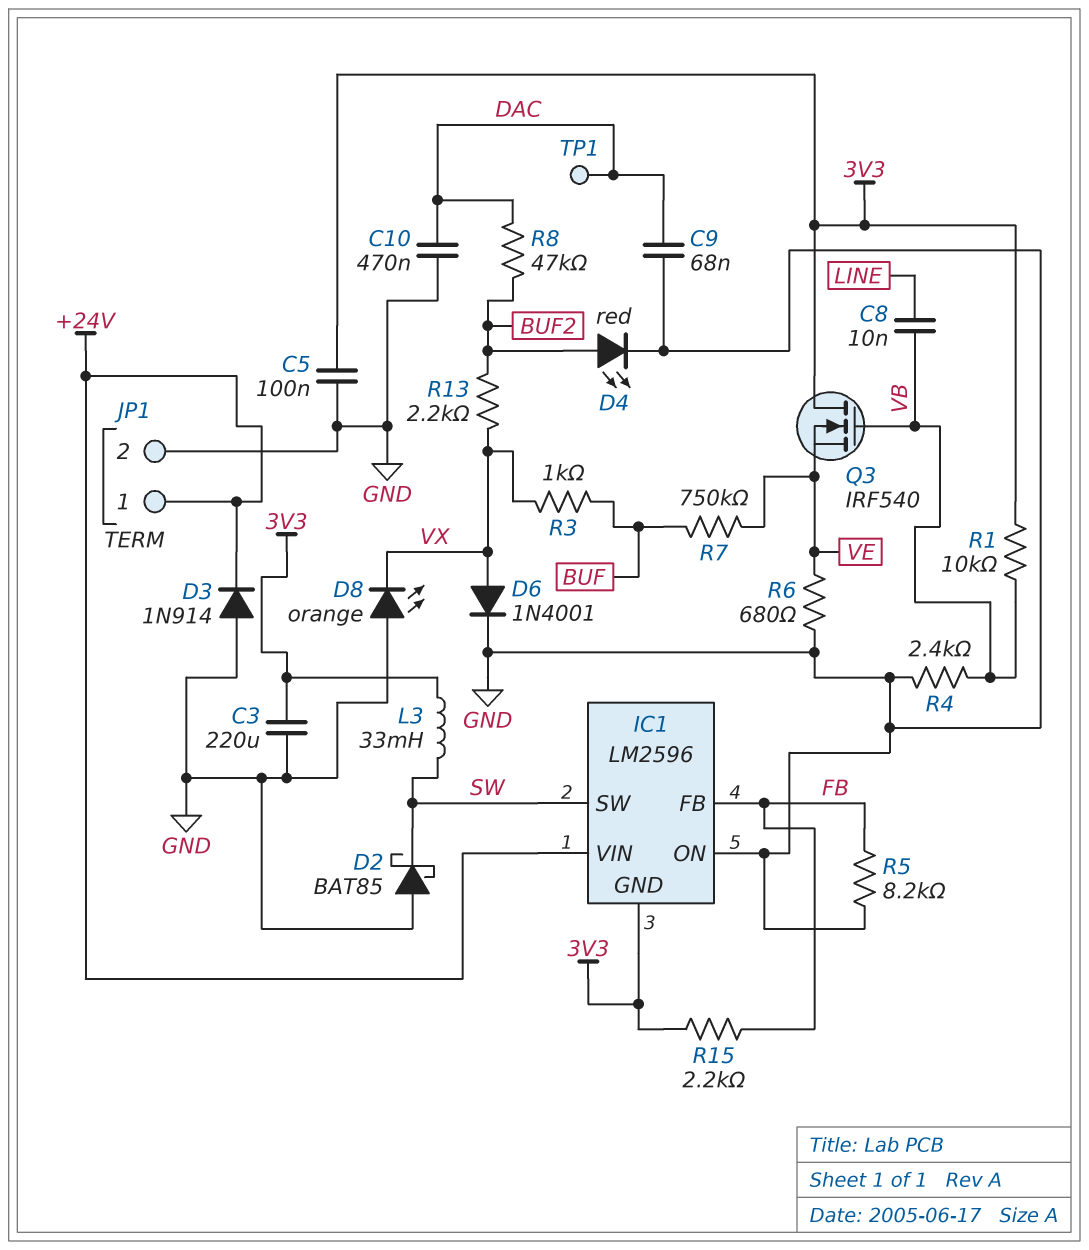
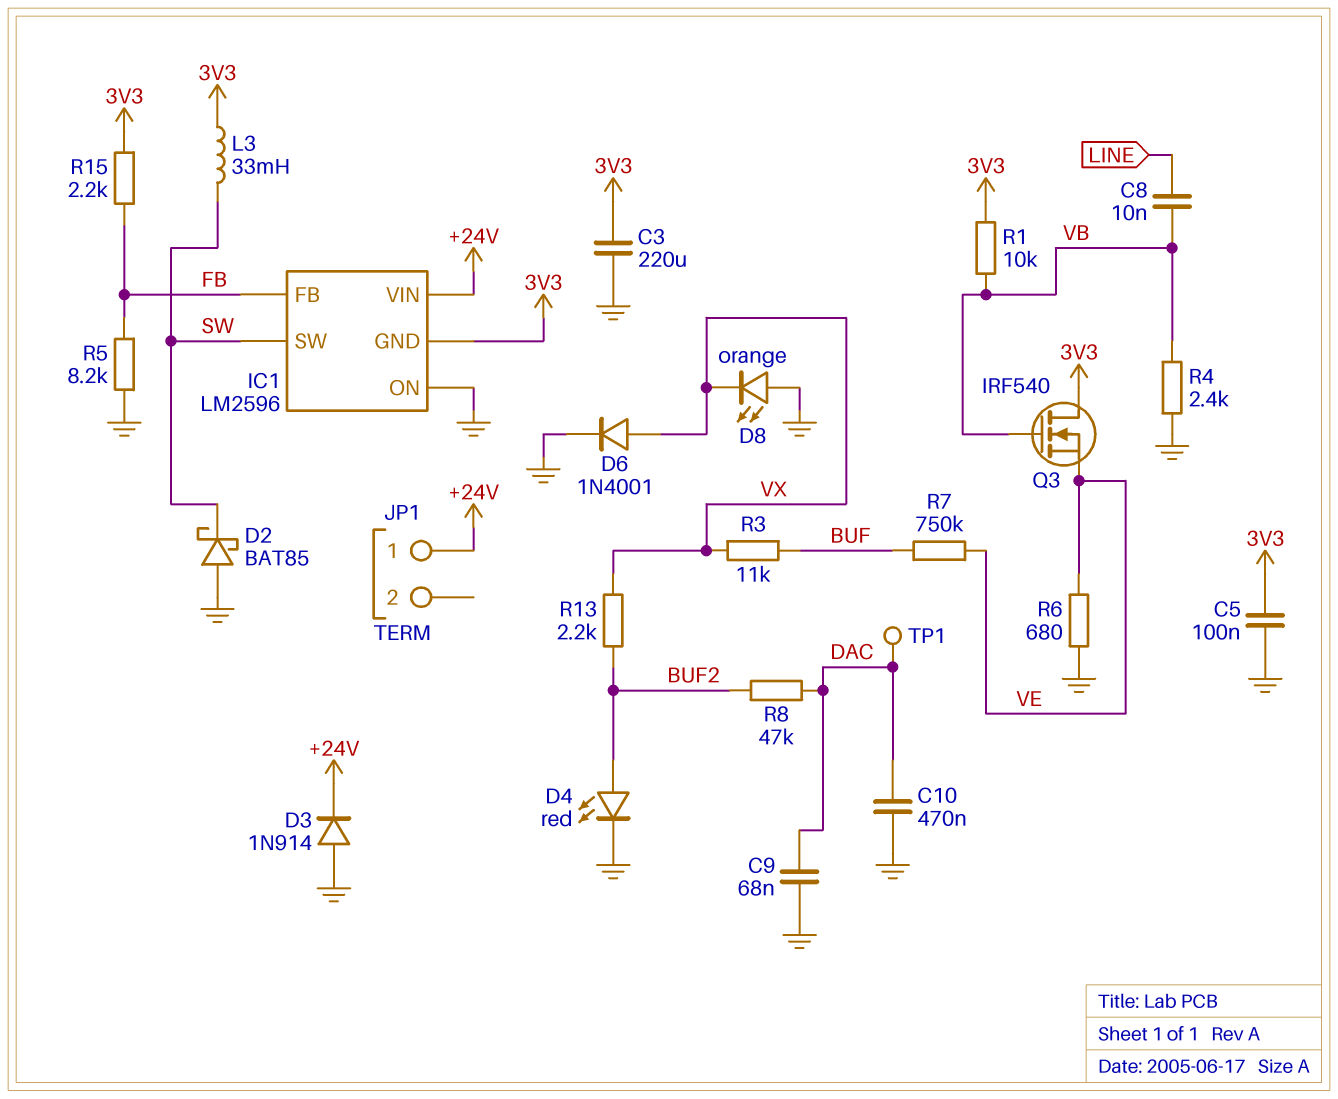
JP1 pin 2: GND -> none
R3: 1k (BUF, VX) -> 11k (BUF, VX)

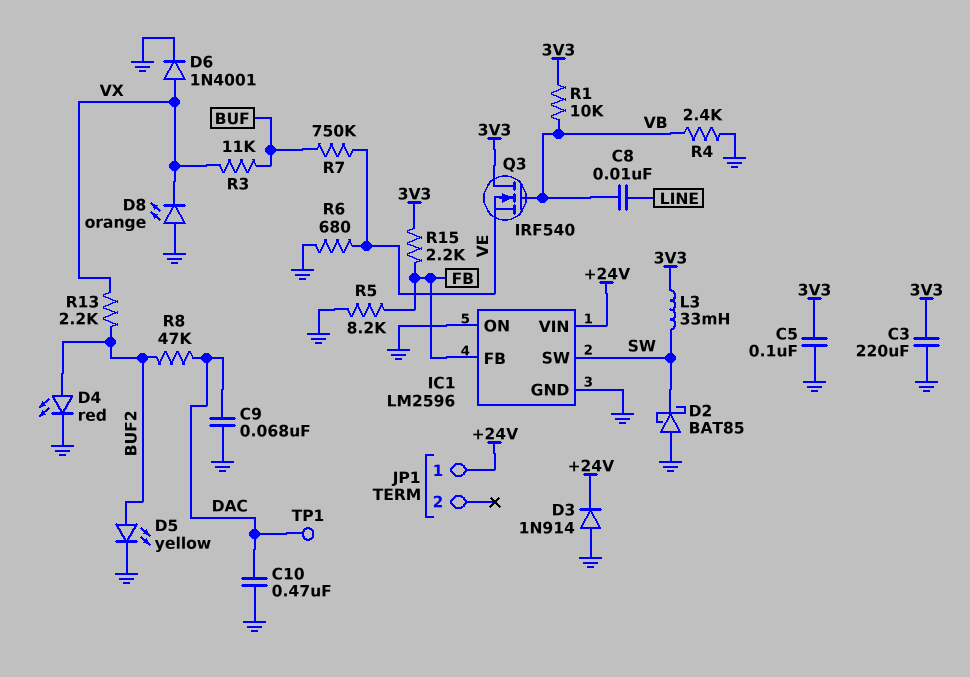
D5: none -> LED yellow (A BUF2, K GND)
IC1 pin GND: 3V3 -> GND

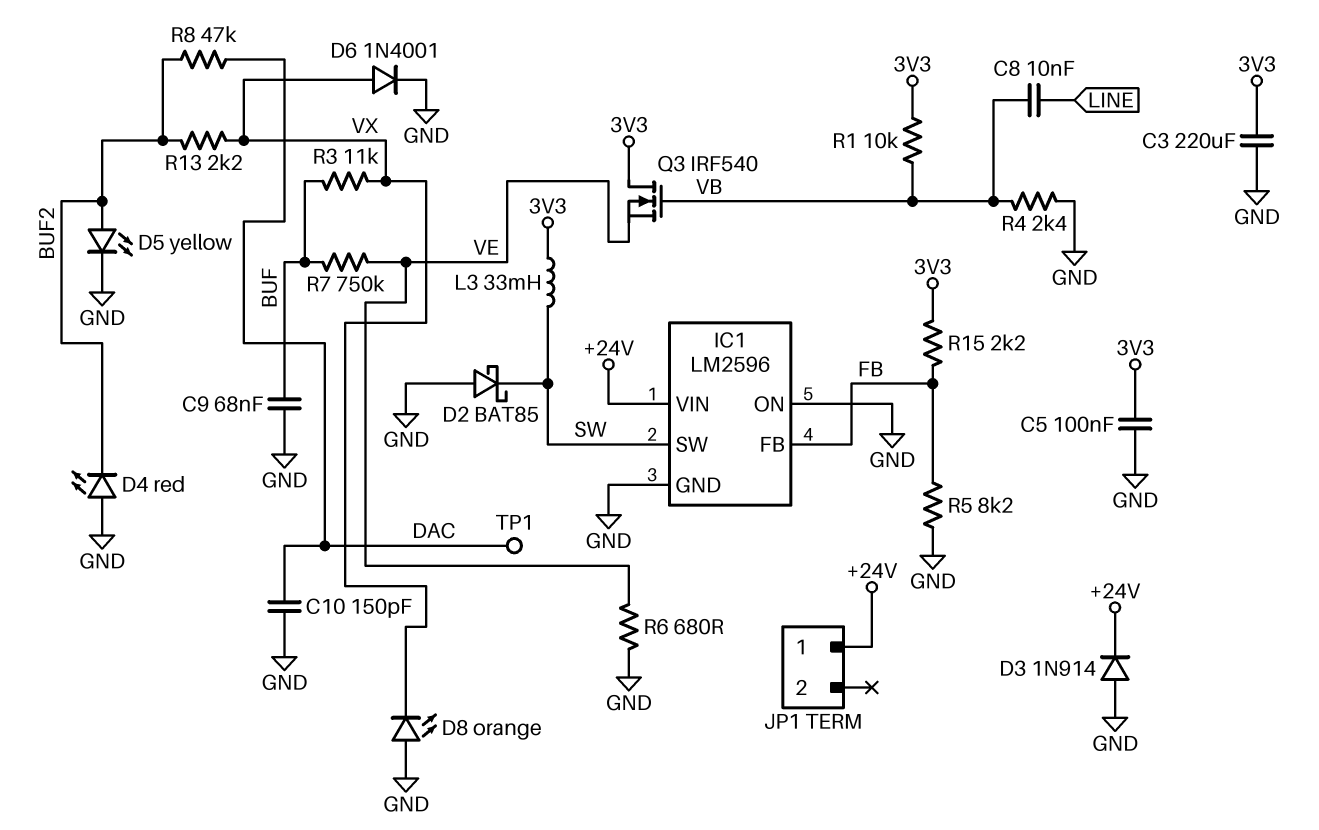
C9: 68nF (DAC, GND) -> 68nF (BUF, GND)
C10: 470nF (DAC, GND) -> 150pF (DAC, GND)
D4: LED red (A BUF2, K GND) -> LED red (A GND, K BUF2)

